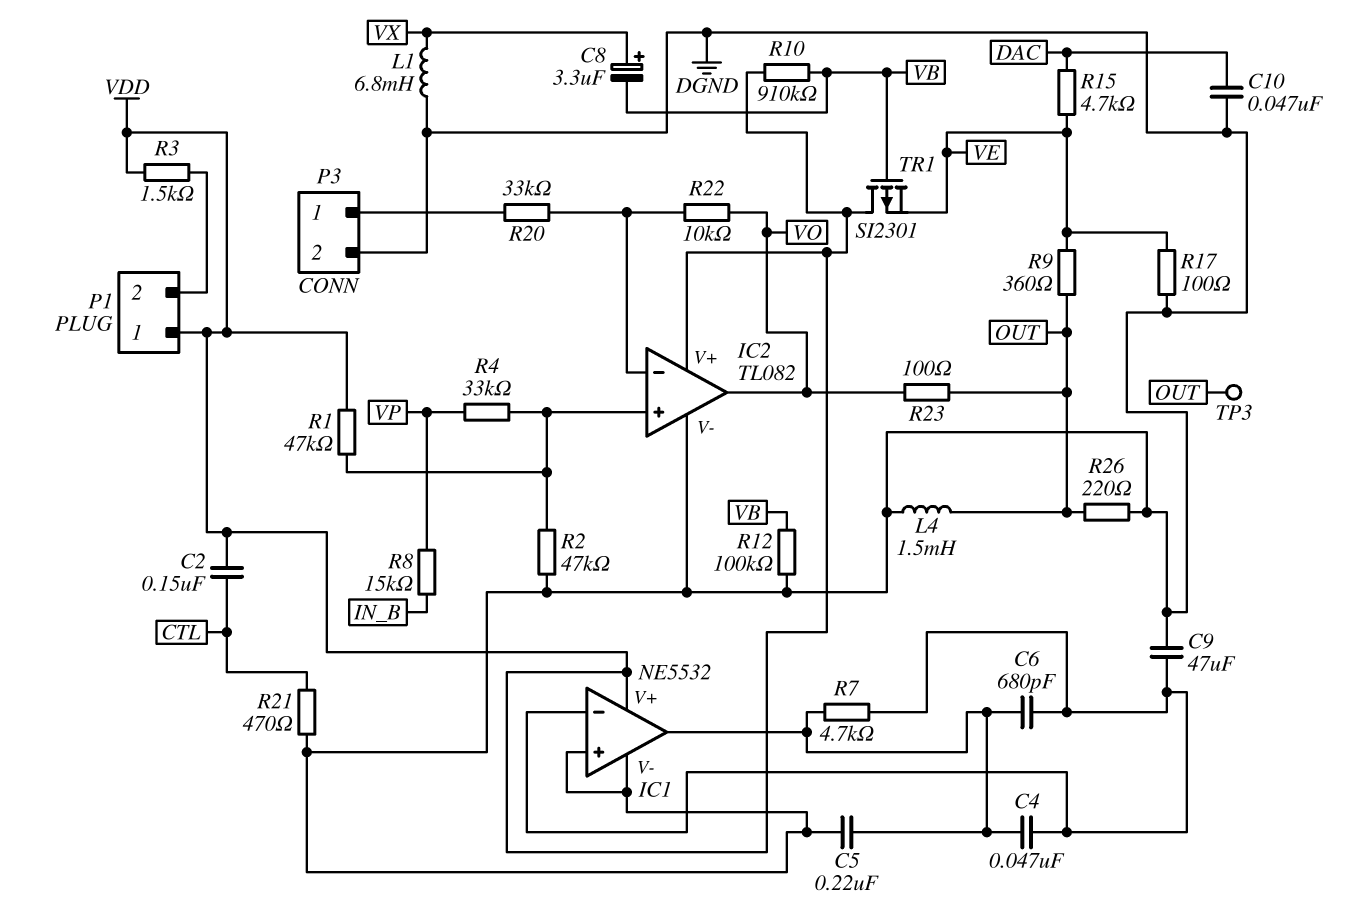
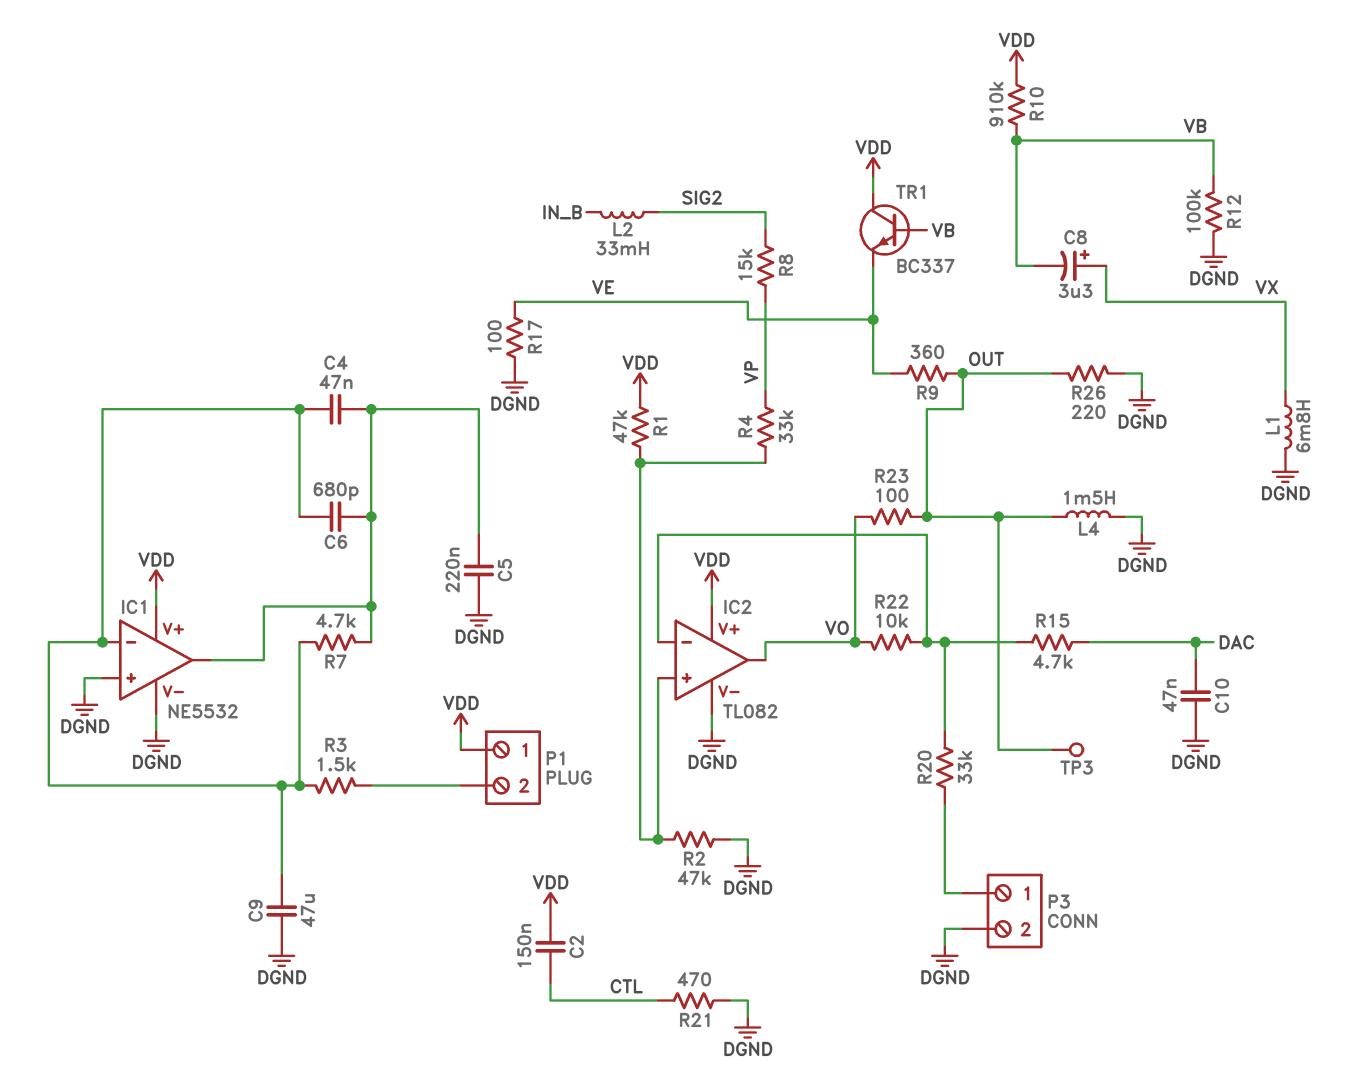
L2: none -> 33mH (IN_B, SIG2)
R3: 1.5k (P1/2, VDD) -> 1.5k (IC1/in-, P1/2)
R8: 15k (IN_B, VP) -> 15k (SIG2, VP)
R15: 4.7k (DAC, VE) -> 4.7k (DAC, IC2/in-)
TR1: PMOS SI2301 (G VB, D VDD, S VE) -> NPN BC337 (B VB, C VDD, E VE)

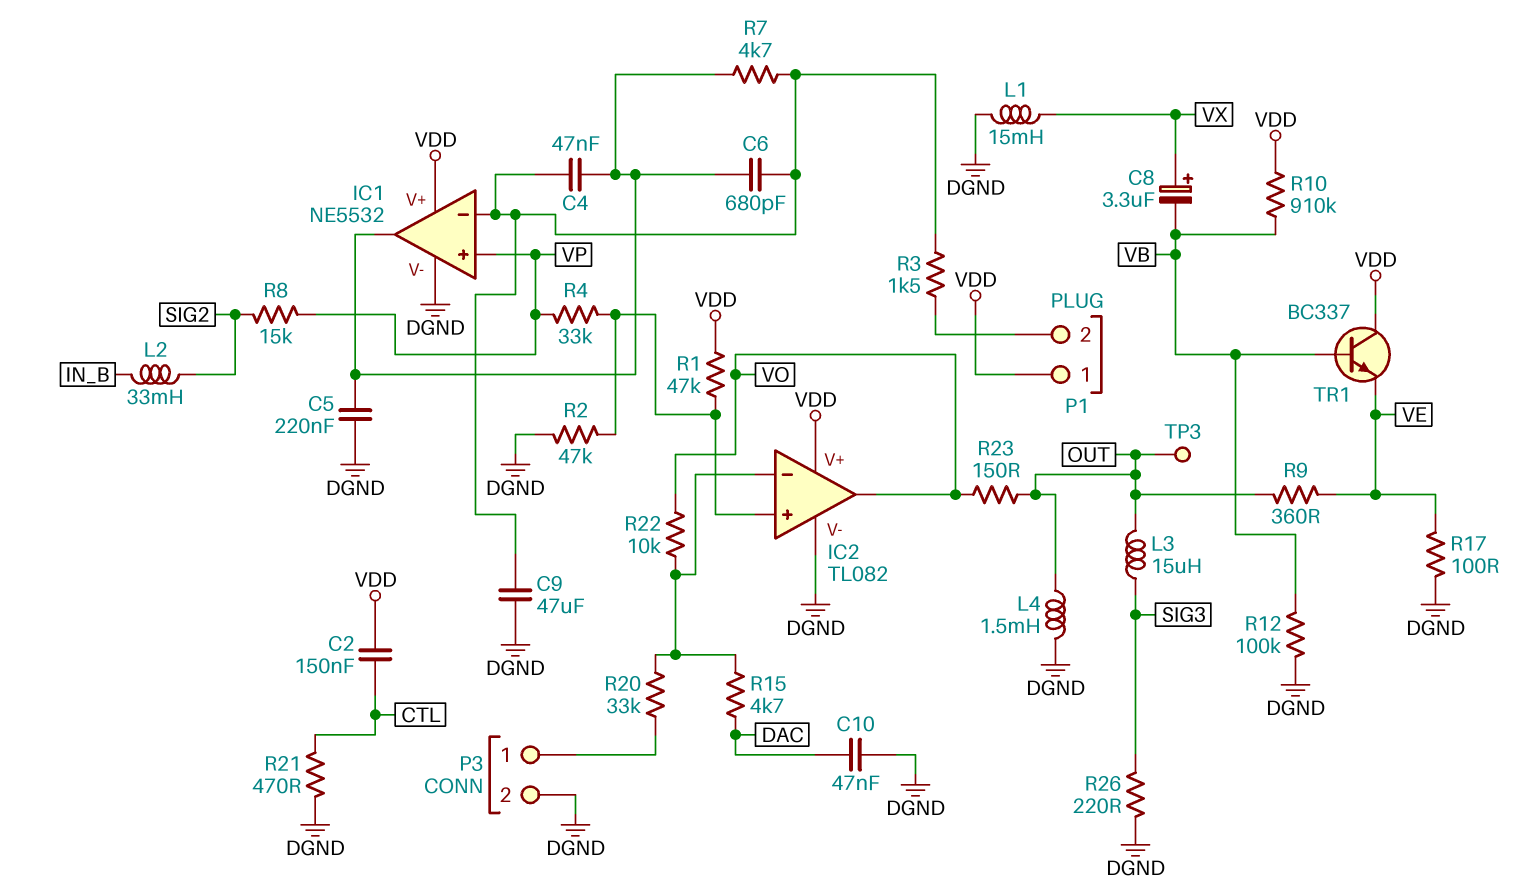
IC1 pin in+: DGND -> VP
L1: 6.8mH (DGND, VX) -> 15mH (DGND, VX)
L3: none -> 15uH (OUT, SIG3)
R23: 100 (OUT, VO) -> 150 (OUT, VO)
R26: 220 (DGND, OUT) -> 220 (DGND, SIG3)

